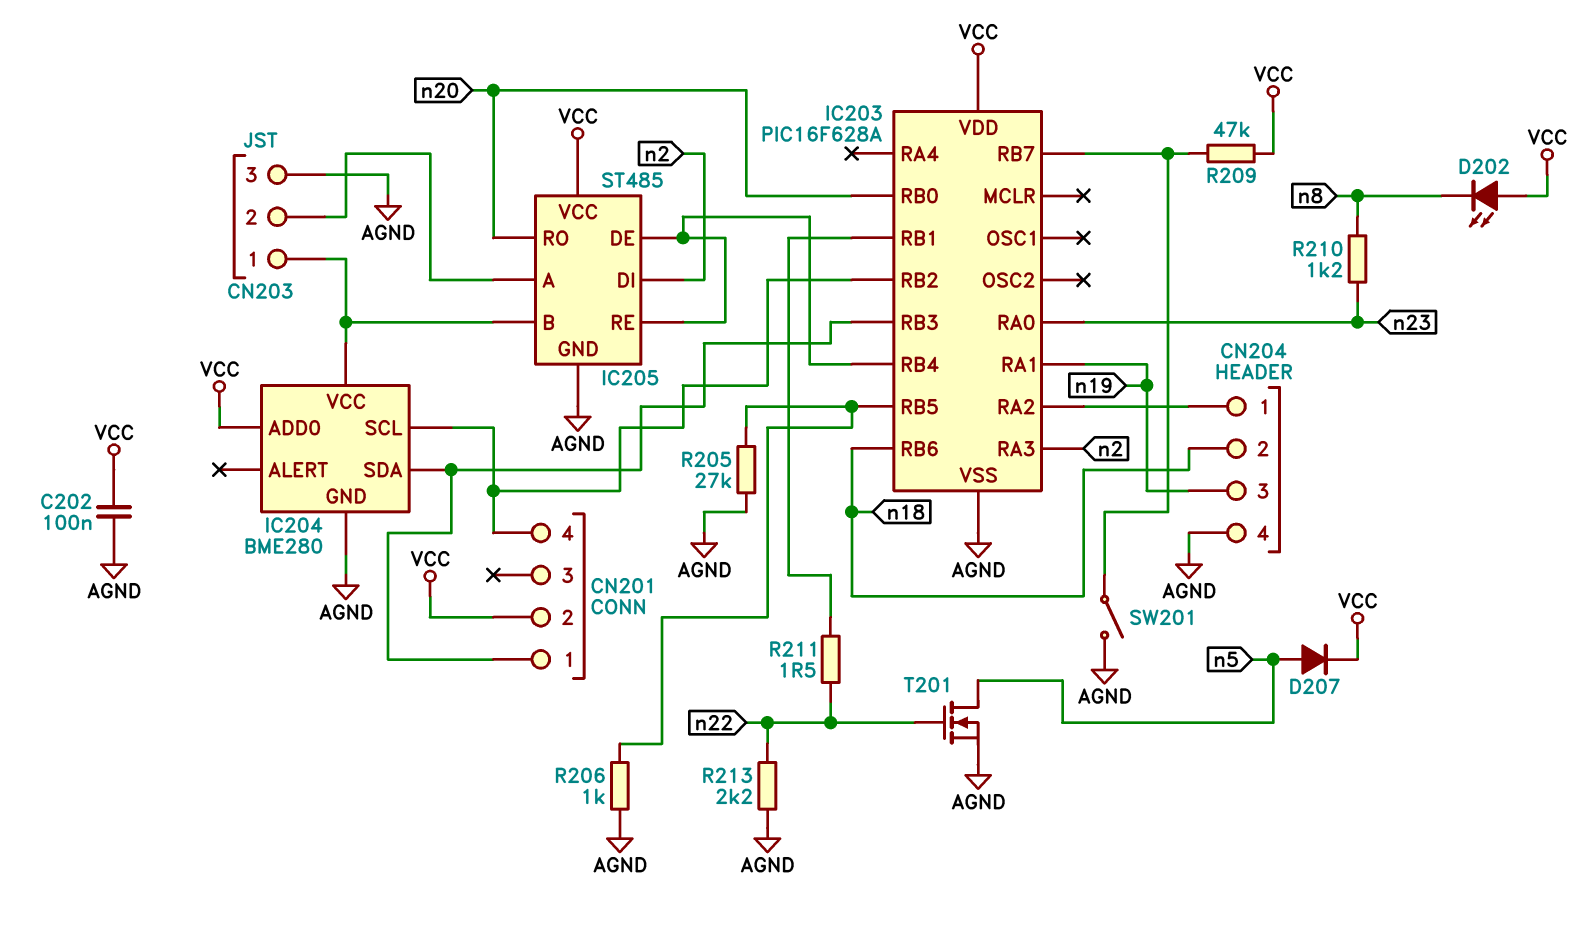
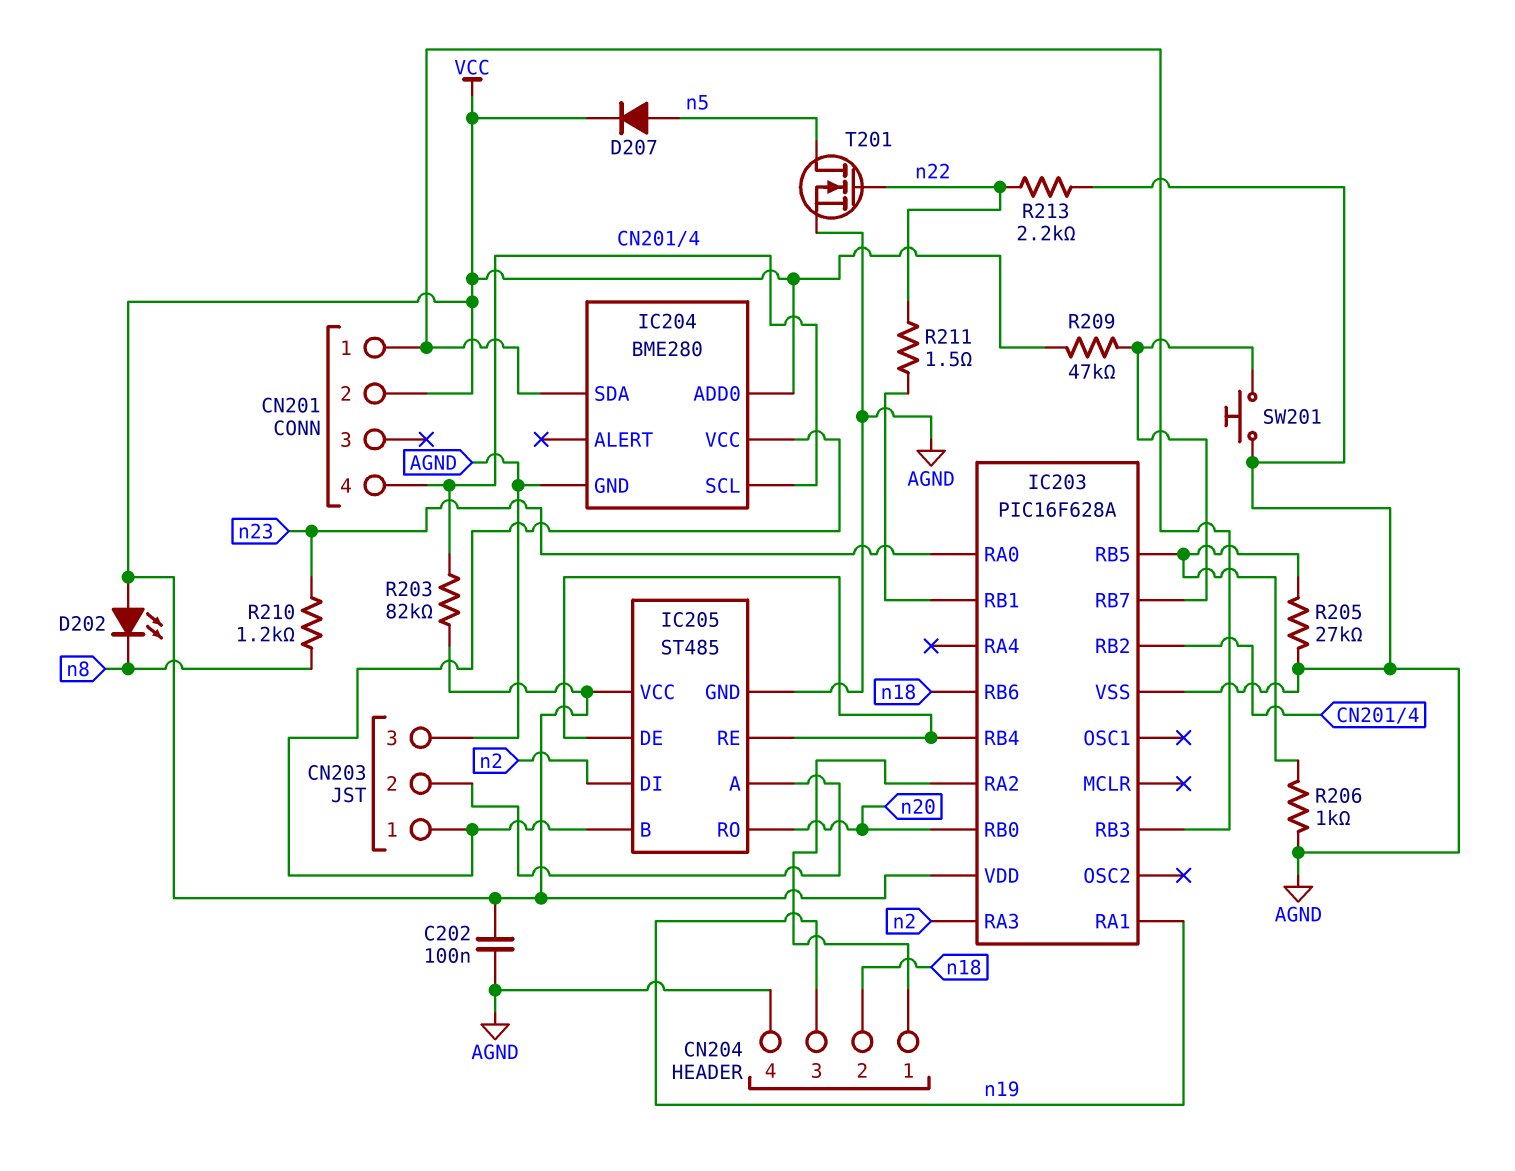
R203: none -> 82k (CN201/4, VCC)
SW201: switch (AGND, IC203/RB7) -> button (AGND, IC203/RB7)

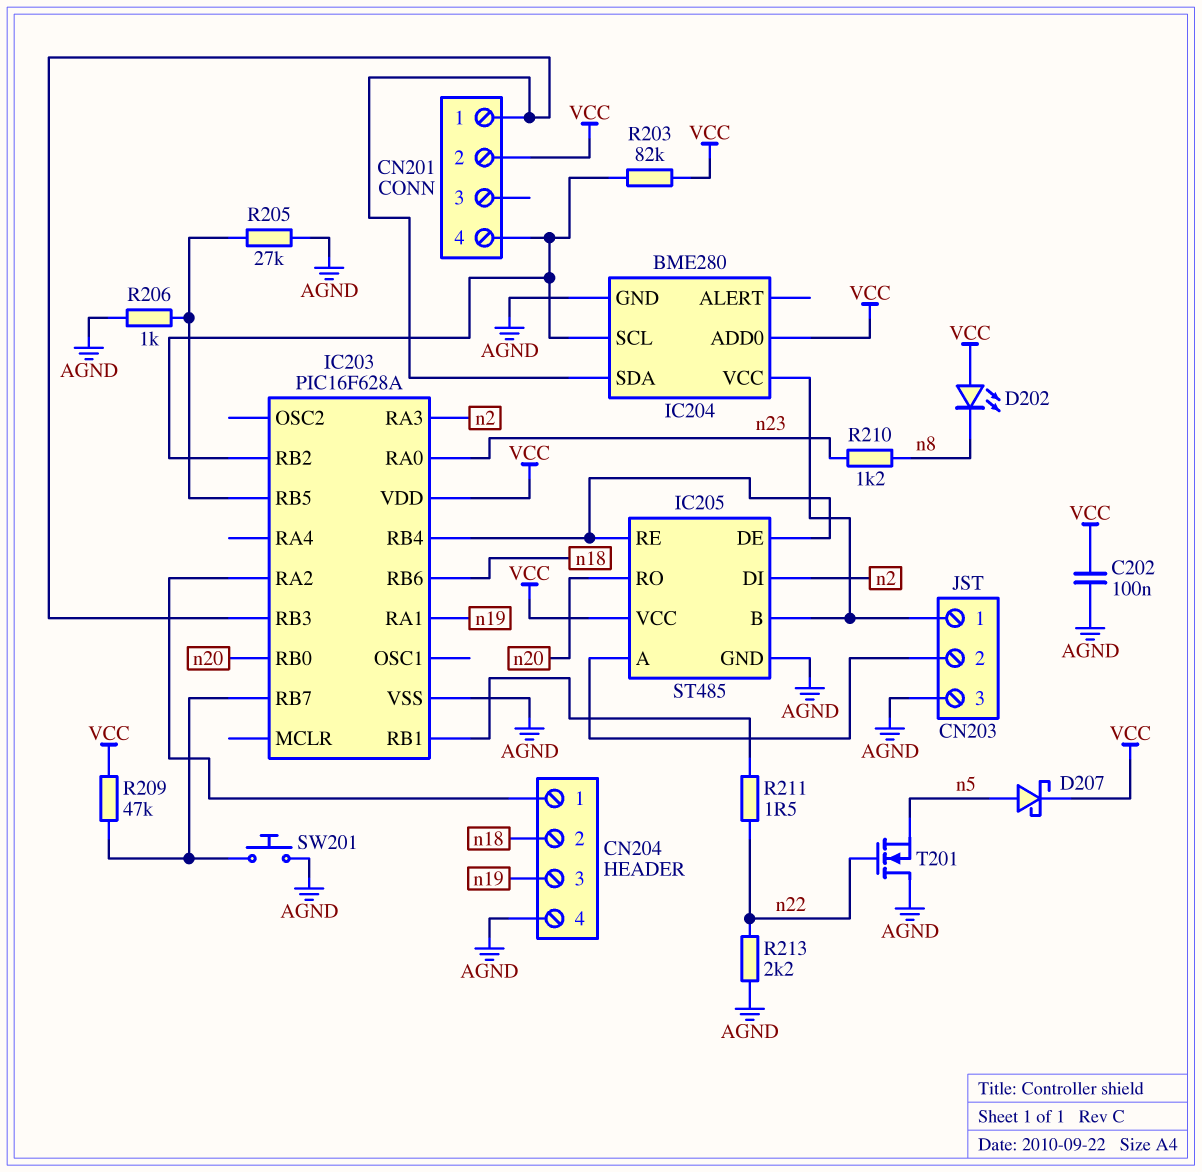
D207: diode (A n5, K VCC) -> schottky (A n5, K VCC)
T201: NMOS (G n22, D n5, S AGND) -> NMOS (G n22, D AGND, S n5)

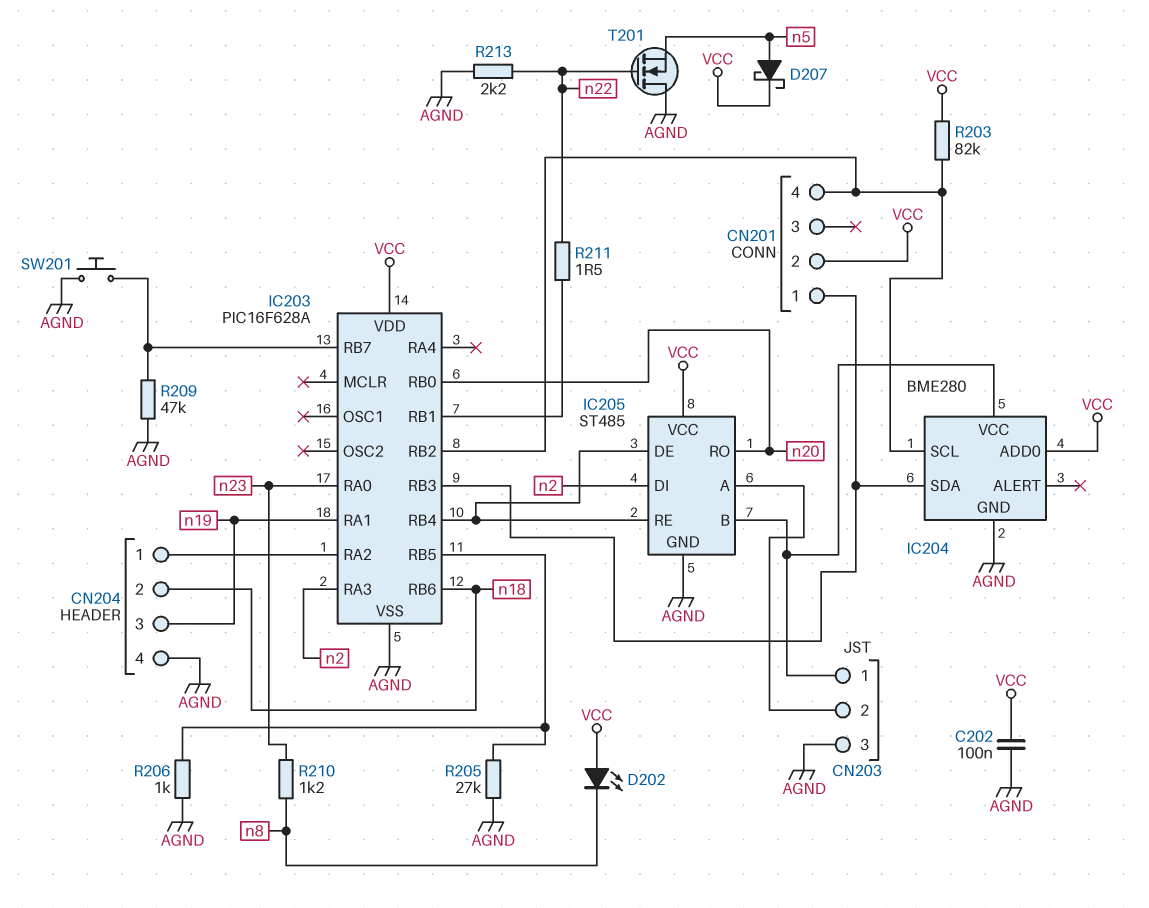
R209: 47k (IC203/RB7, VCC) -> 47k (AGND, IC203/RB7)

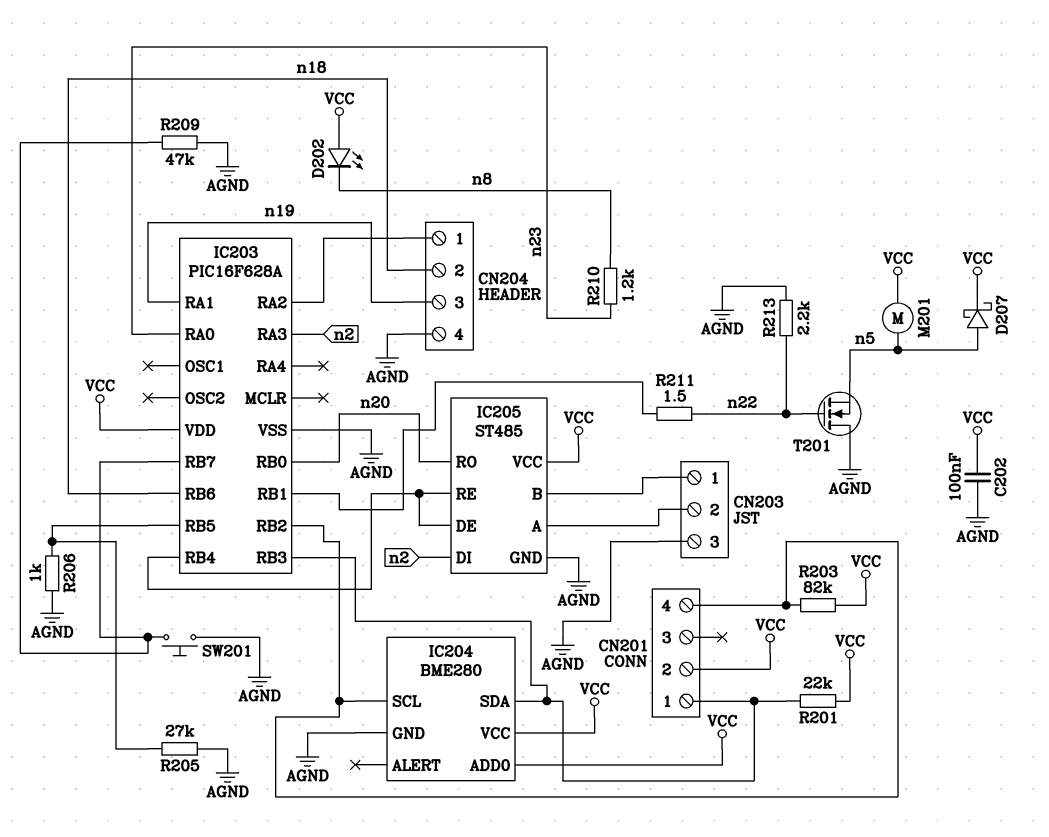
IC204 pin VCC: CN203/1 -> VCC
M201: none -> motor (VCC, n5)
R201: none -> 22k (CN201/1, VCC)

